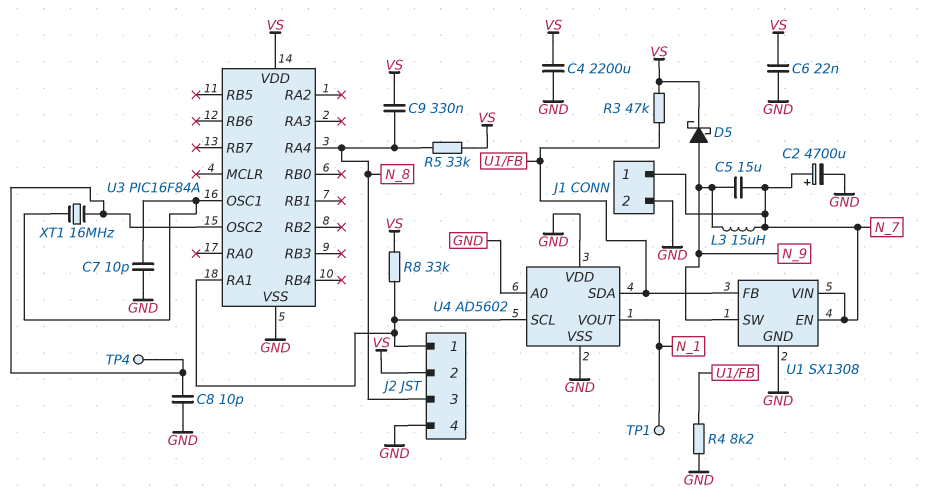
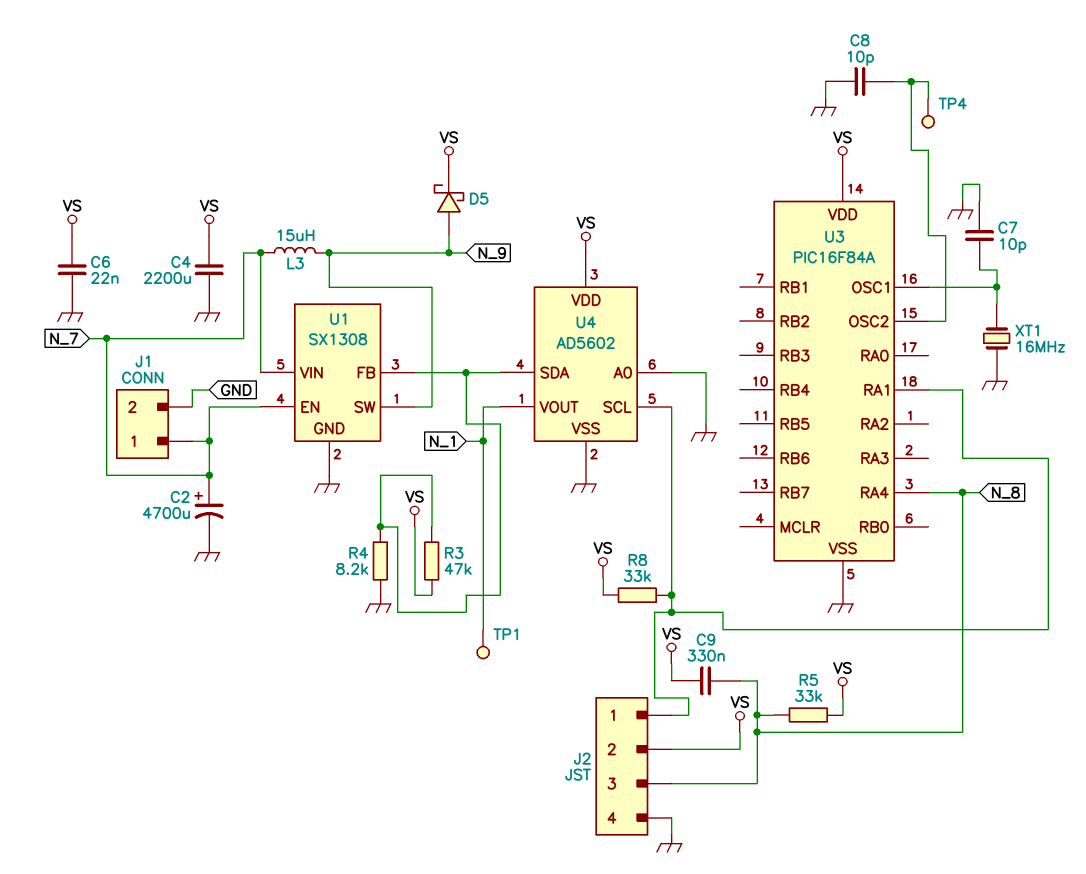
C5: 15uF (N_7, N_9) -> none
U4 pin VDD: GND -> VS
XT1: 16MHz (U3/OSC1, U3/OSC2) -> 16MHz (GND, U3/OSC1)

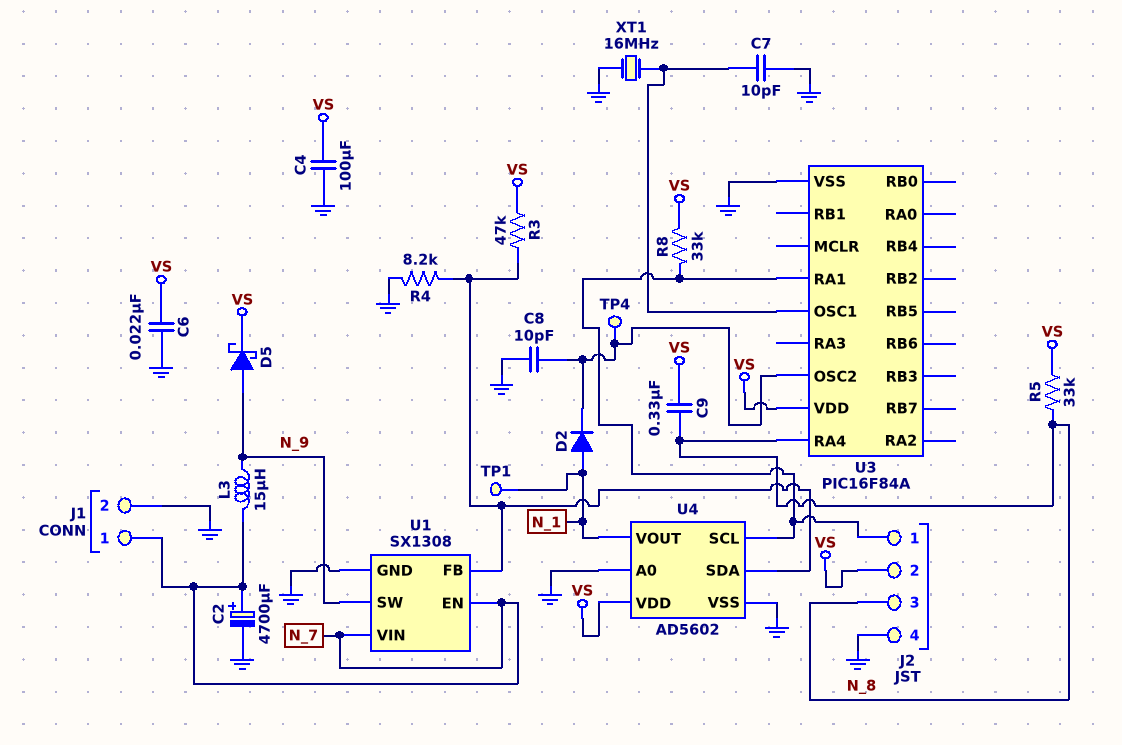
C4: 2200uF (GND, VS) -> 100uF (GND, VS)
D2: none -> diode (A N_1, K U3/OSC2)

